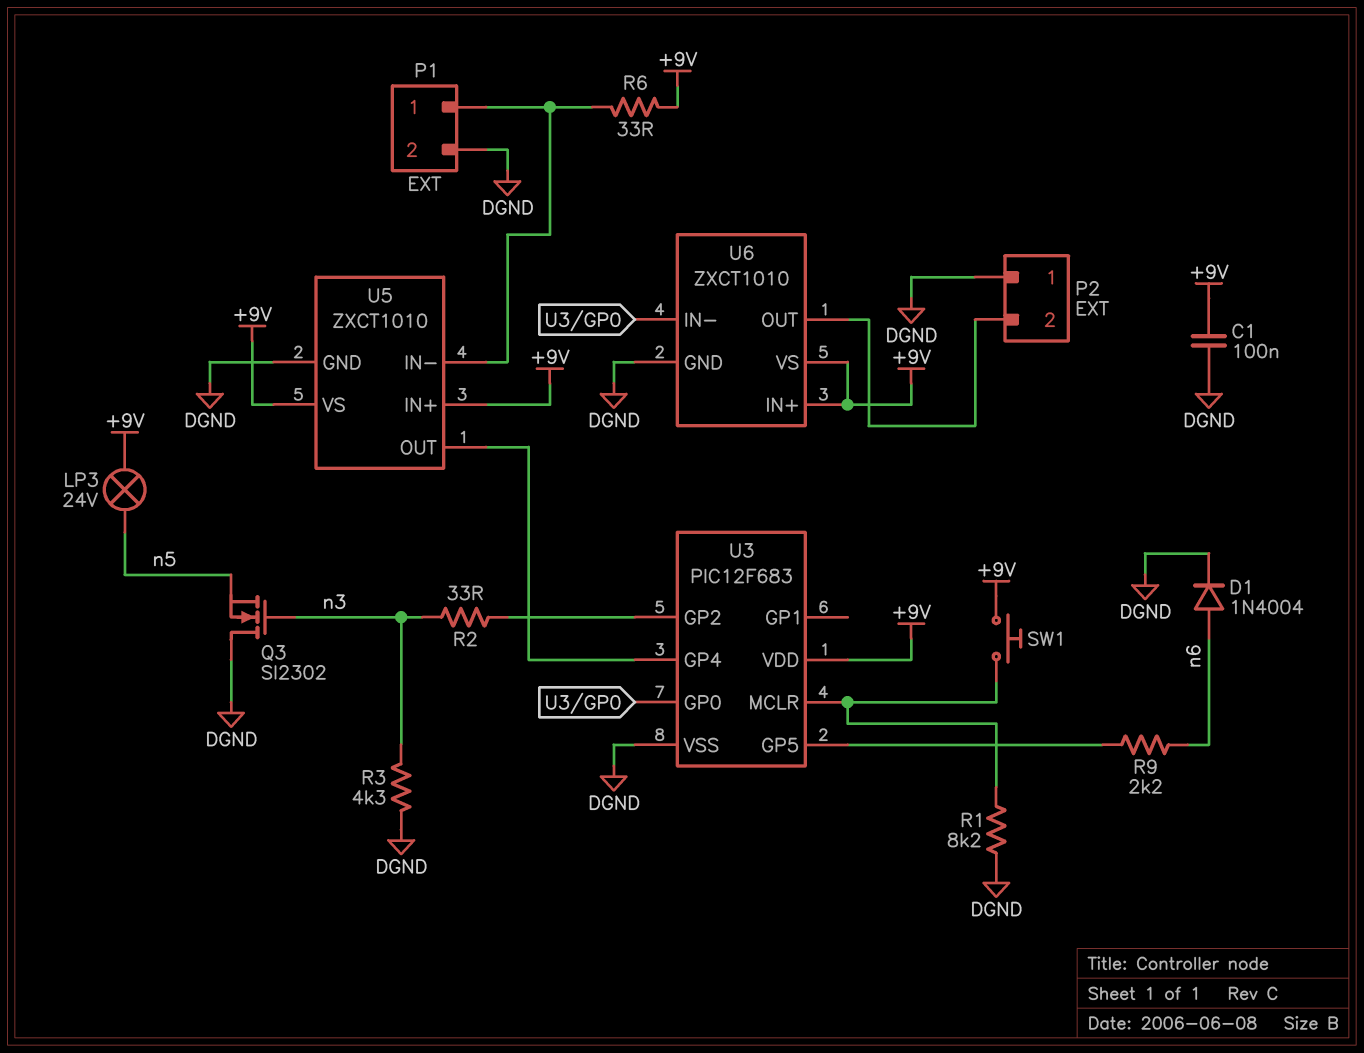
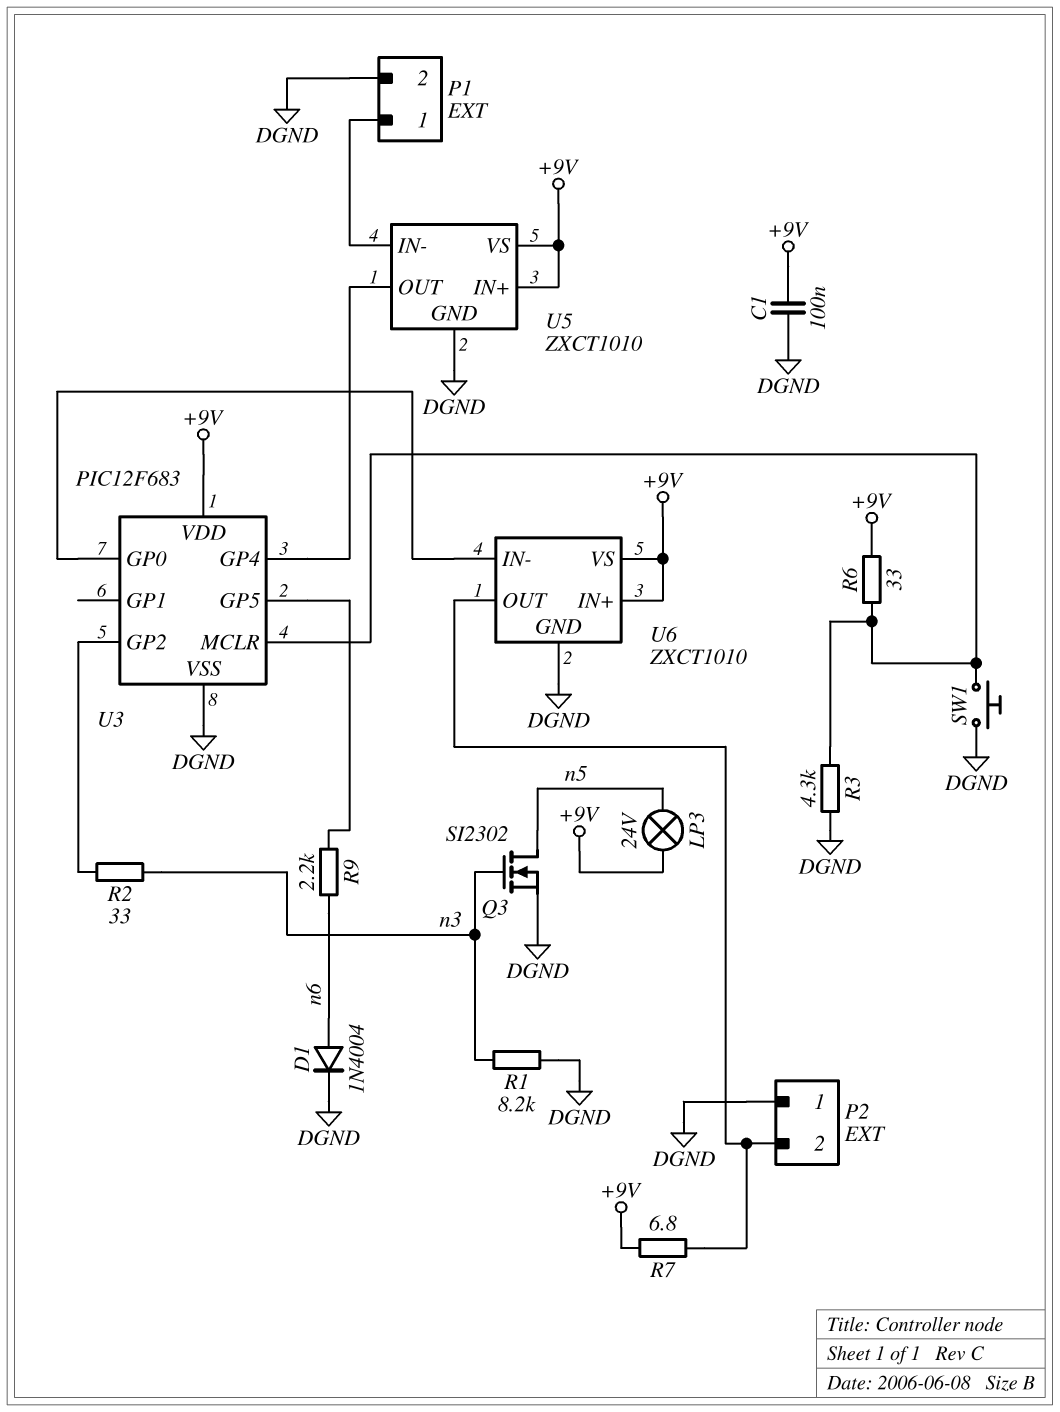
Q3: NMOS SI2302 (G n3, D DGND, S n5) -> NMOS SI2302 (G n3, D n5, S DGND)
R1: 8.2k (DGND, U3/MCLR) -> 8.2k (DGND, n3)
R3: 4.3k (DGND, n3) -> 4.3k (DGND, U3/MCLR)
R6: 33 (+9V, P1/1) -> 33 (+9V, U3/MCLR)
R7: none -> 6.8 (+9V, P2/2)
SW1: button (+9V, U3/MCLR) -> button (DGND, U3/MCLR)

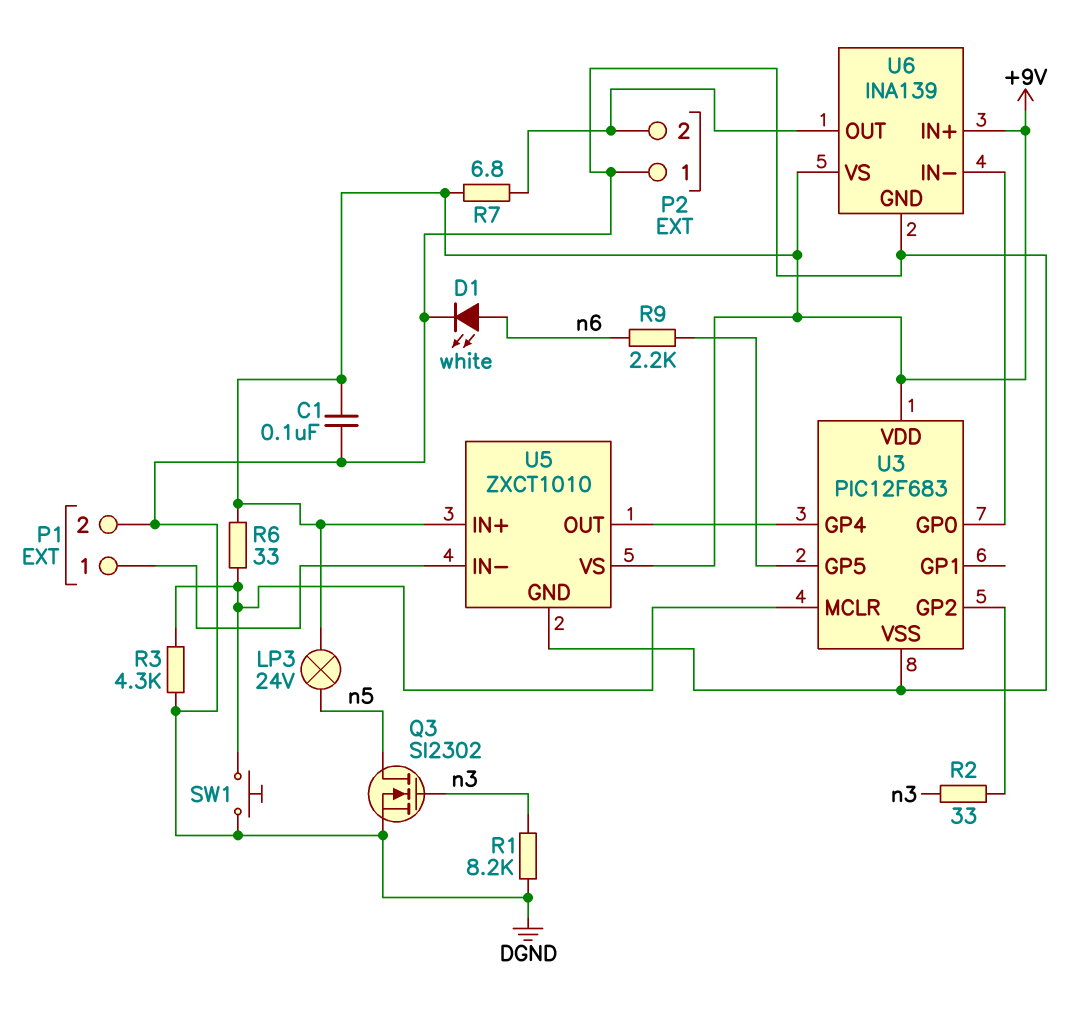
D1: diode 1N4004 (A n6, K DGND) -> LED white (A n6, K DGND)
U6: ZXCT1010 -> INA139

